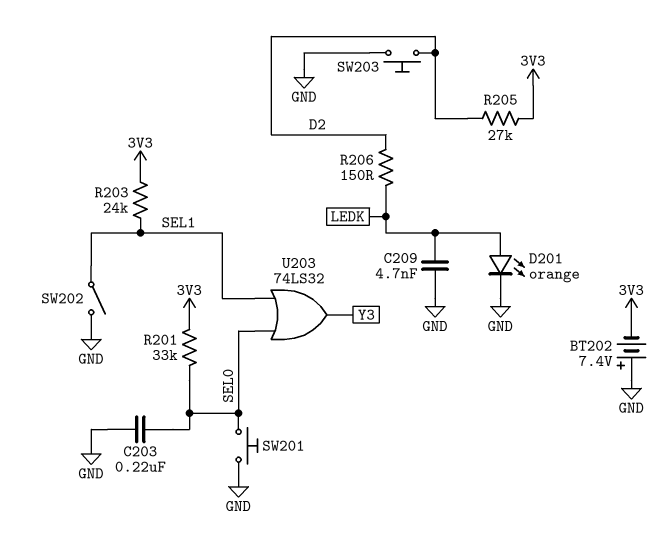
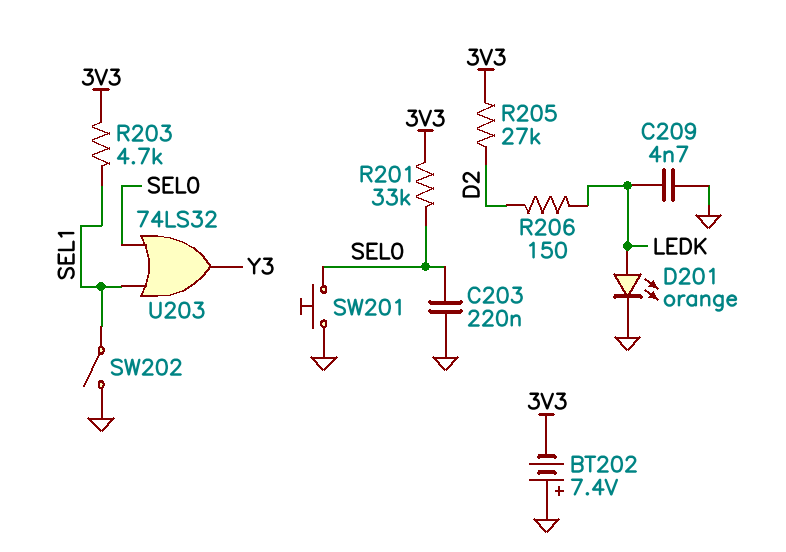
R203: 24k (3V3, SEL1) -> 4.7k (3V3, SEL1)
SW203: button (D2, GND) -> none

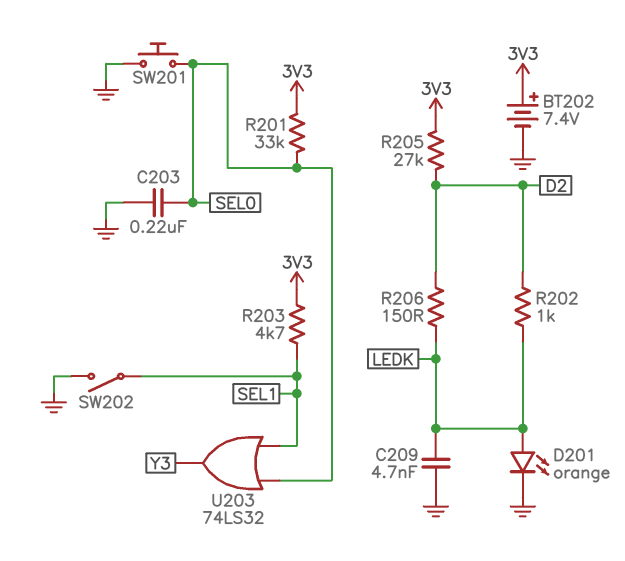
BT202: 7.4V (plus GND, minus 3V3) -> 7.4V (plus 3V3, minus GND)
R202: none -> 1k (D2, LEDK)

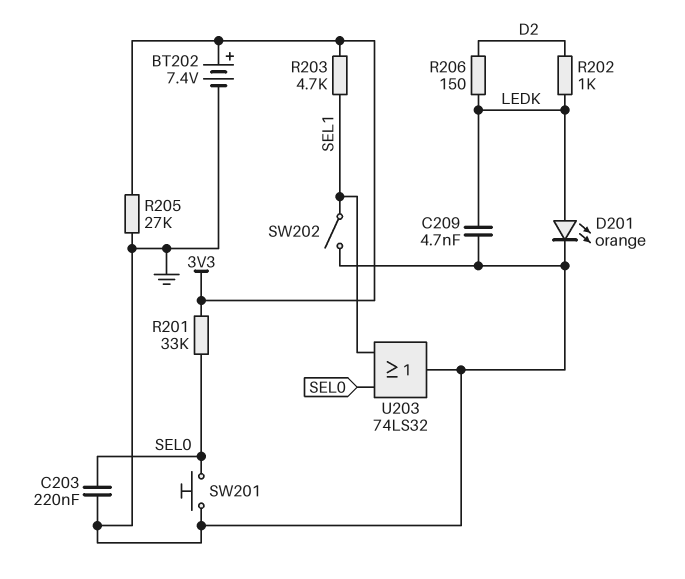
R205: 27k (3V3, D2) -> 27k (3V3, GND)
U203: OR 74LS32 (in SEL0, in SEL1, out Y3) -> OR 74LS32 (in SEL0, in SEL1, out GND)

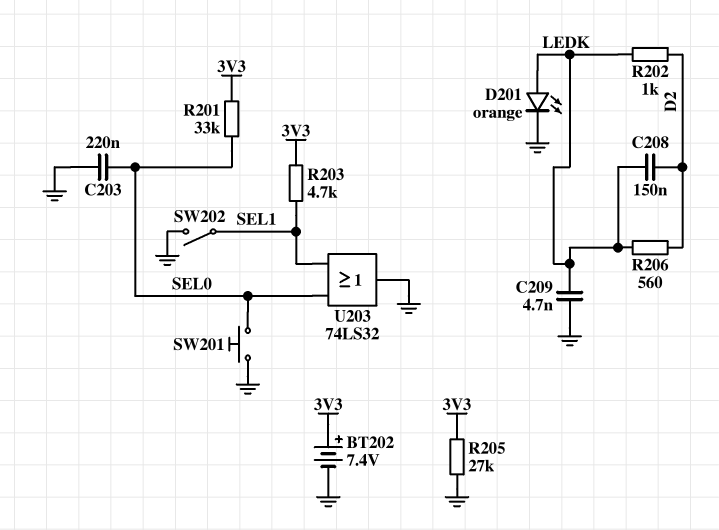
C208: none -> 150nF (D2, LEDK)
R206: 150 (D2, LEDK) -> 560 (D2, LEDK)

